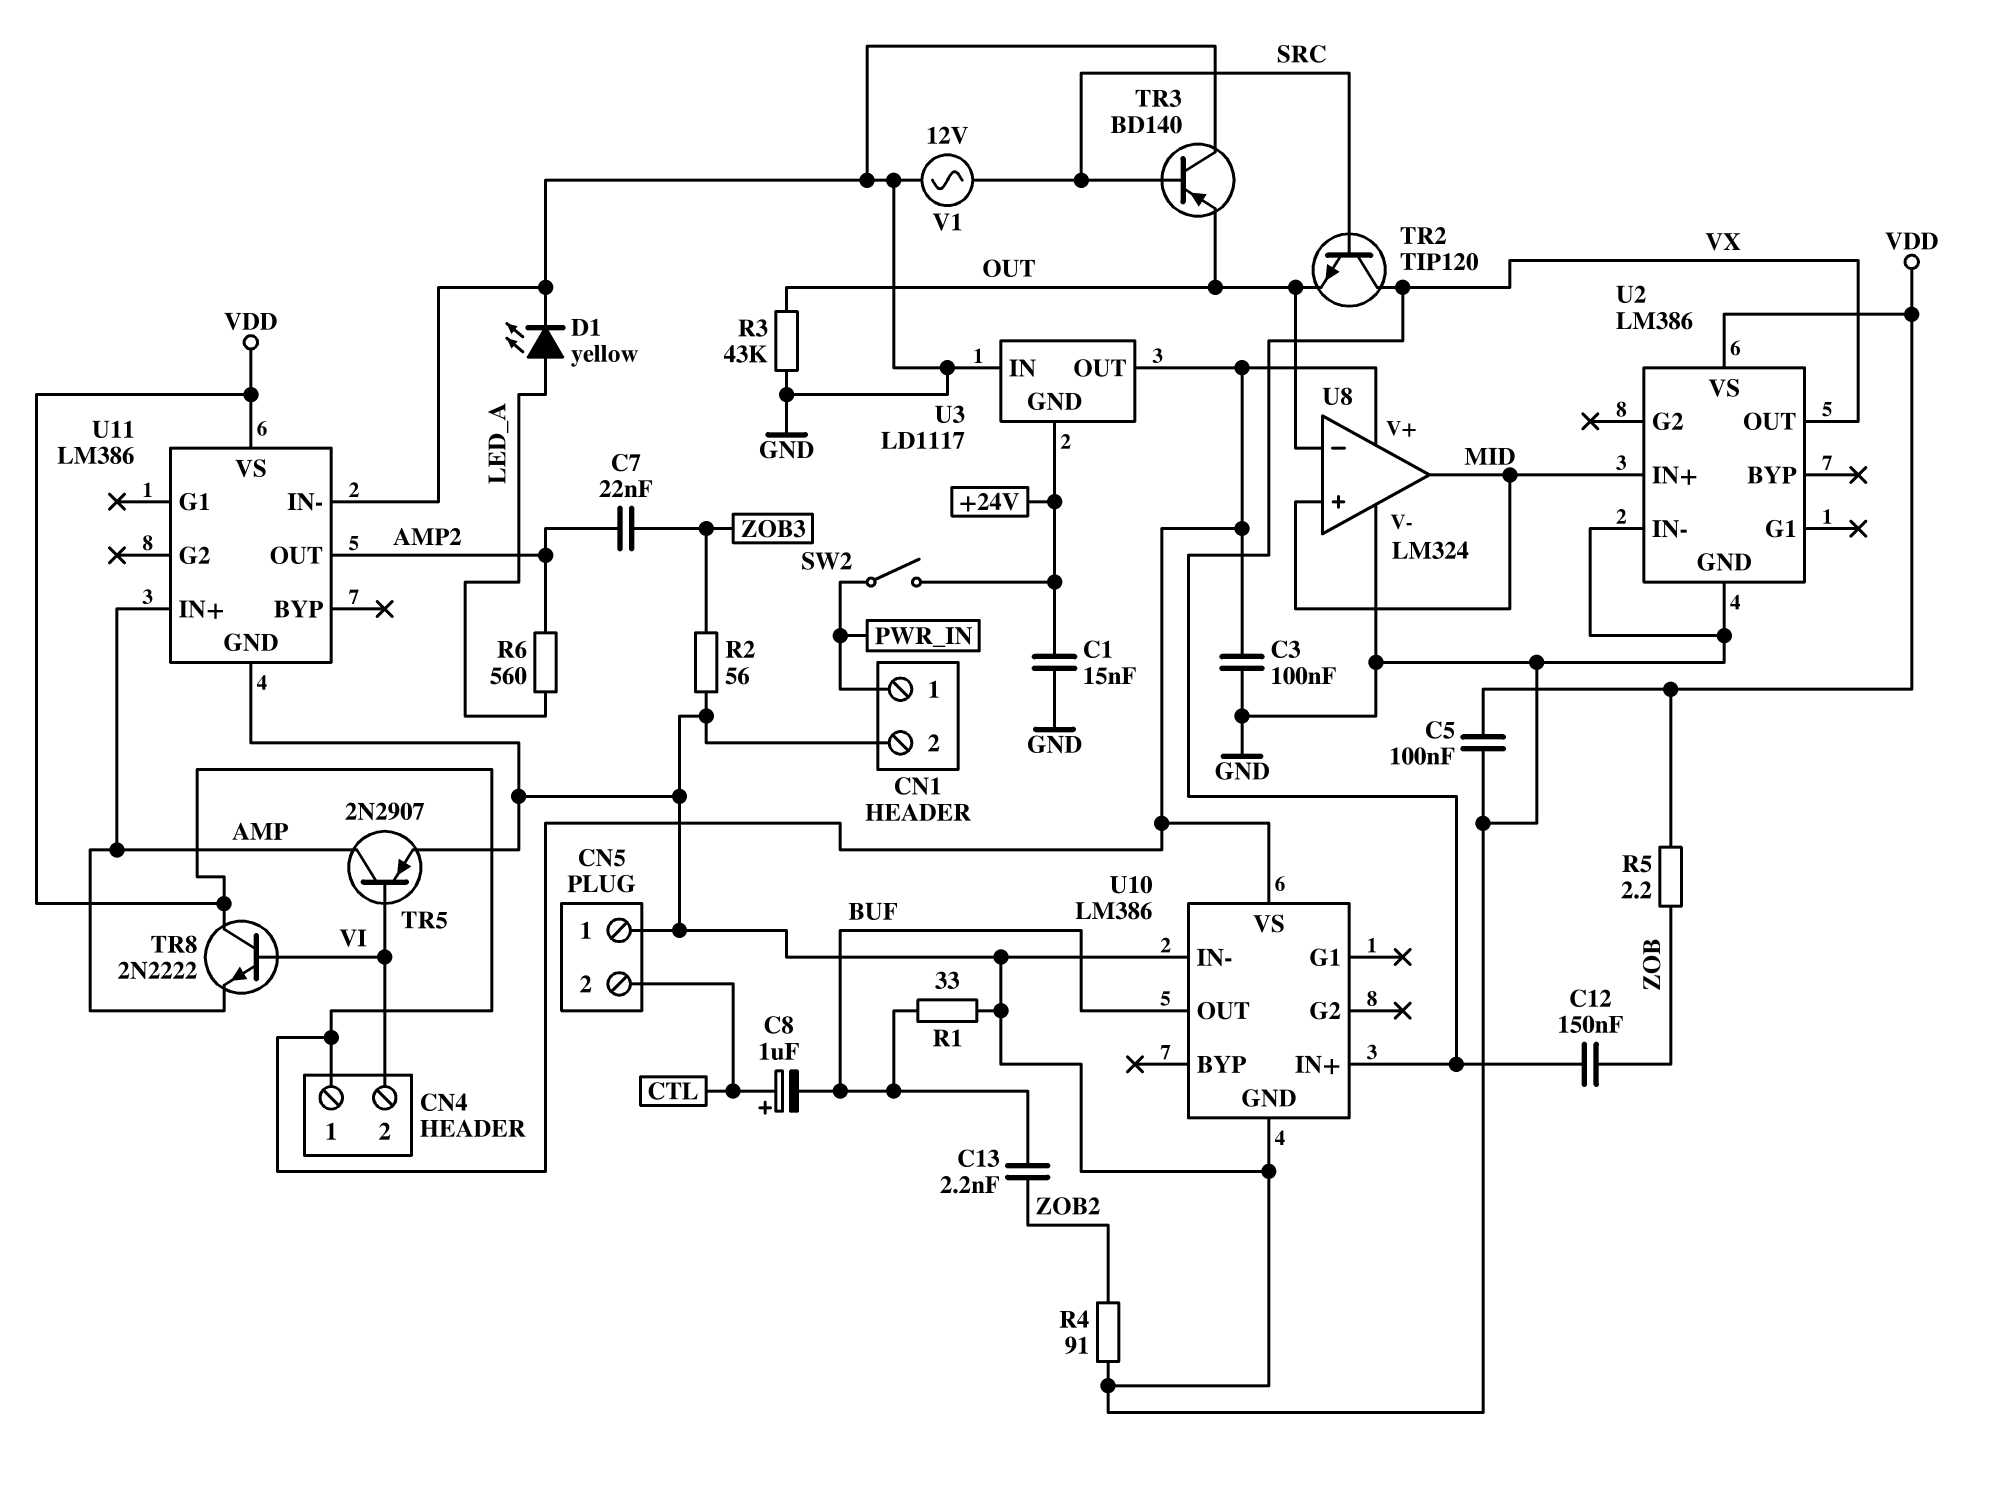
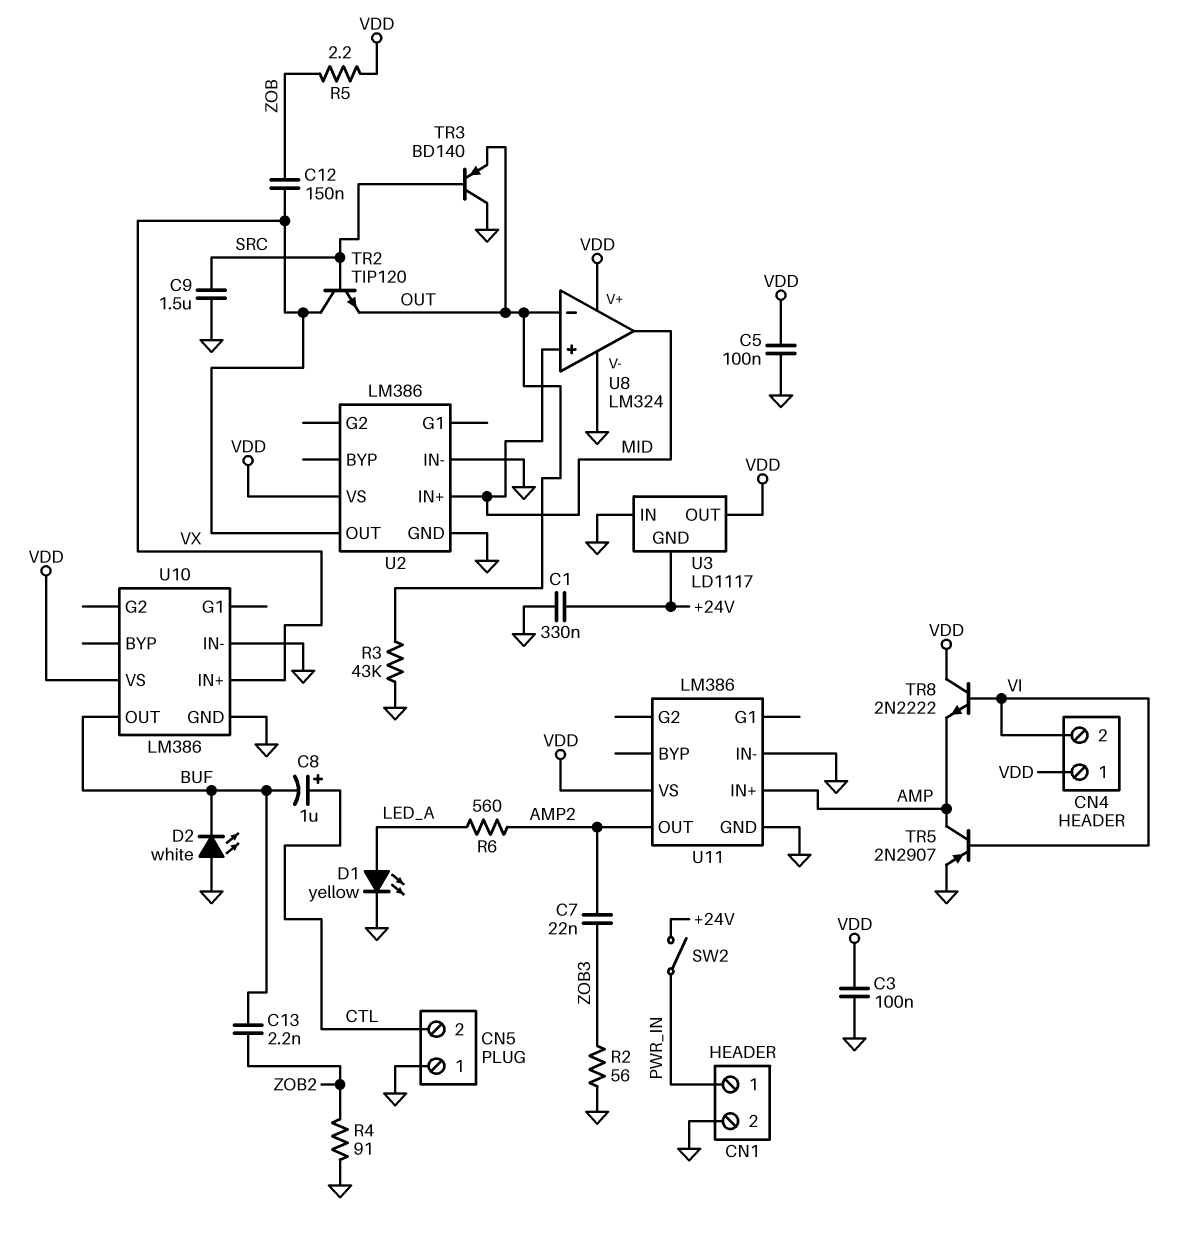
C1: 15nF (+24V, GND) -> 330nF (+24V, GND)
C9: none -> 1.5uF (GND, SRC)
D2: none -> LED white (A GND, K BUF)
R1: 33 (BUF, GND) -> none
V1: AC 12V (GND, SRC) -> none

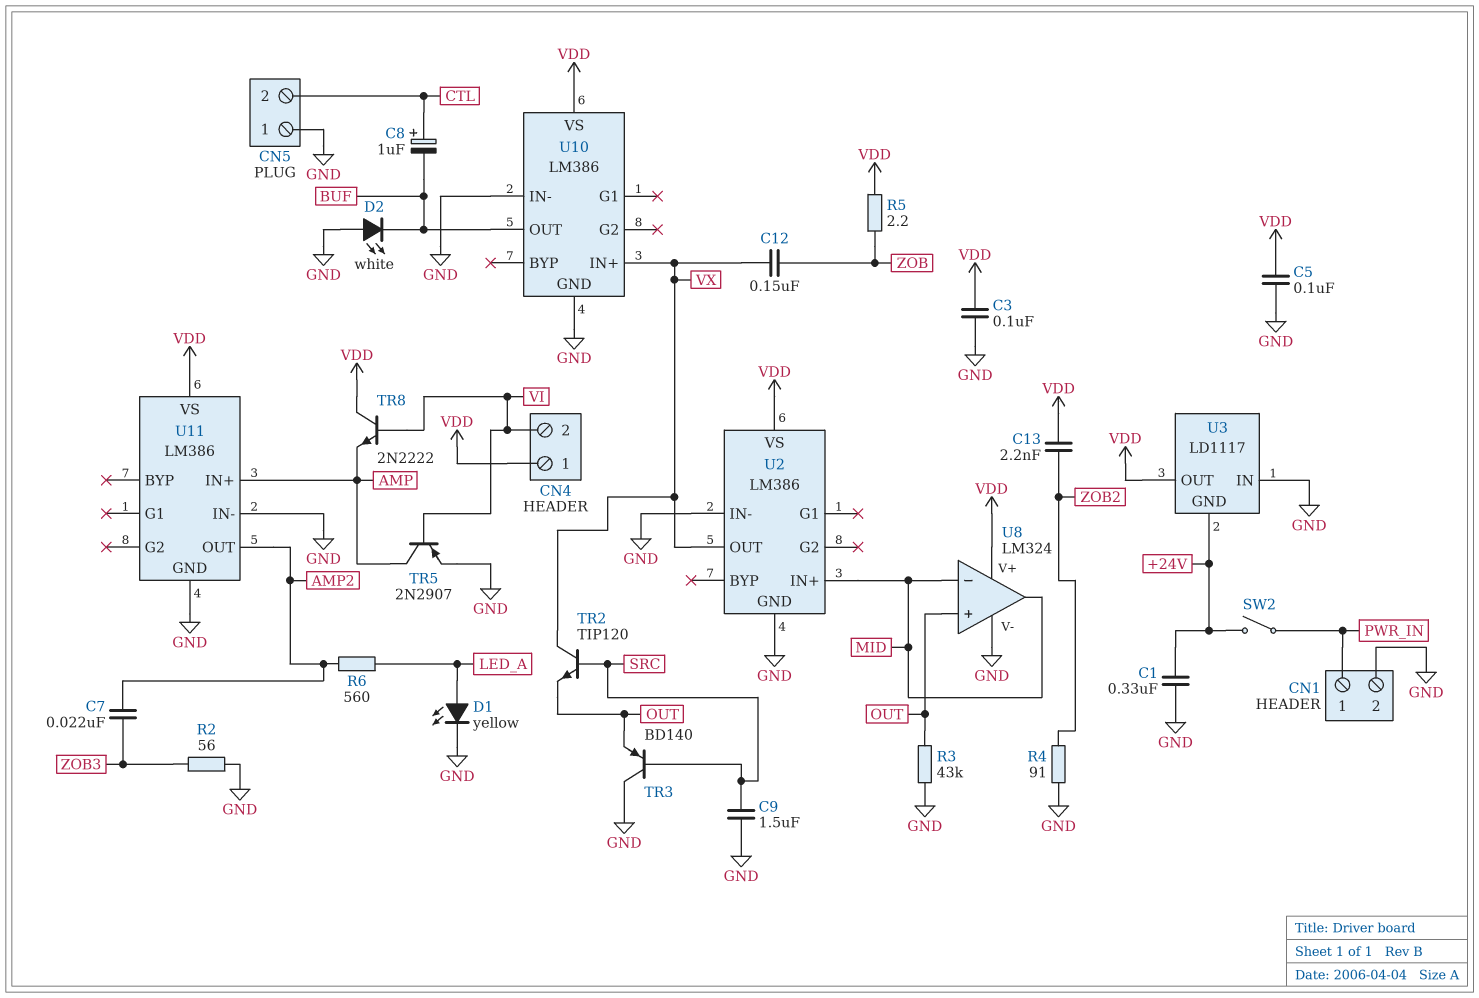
C13: 2.2nF (BUF, ZOB2) -> 2.2nF (VDD, ZOB2)
U8 pin in+: MID -> OUT
U8 pin in-: OUT -> MID

